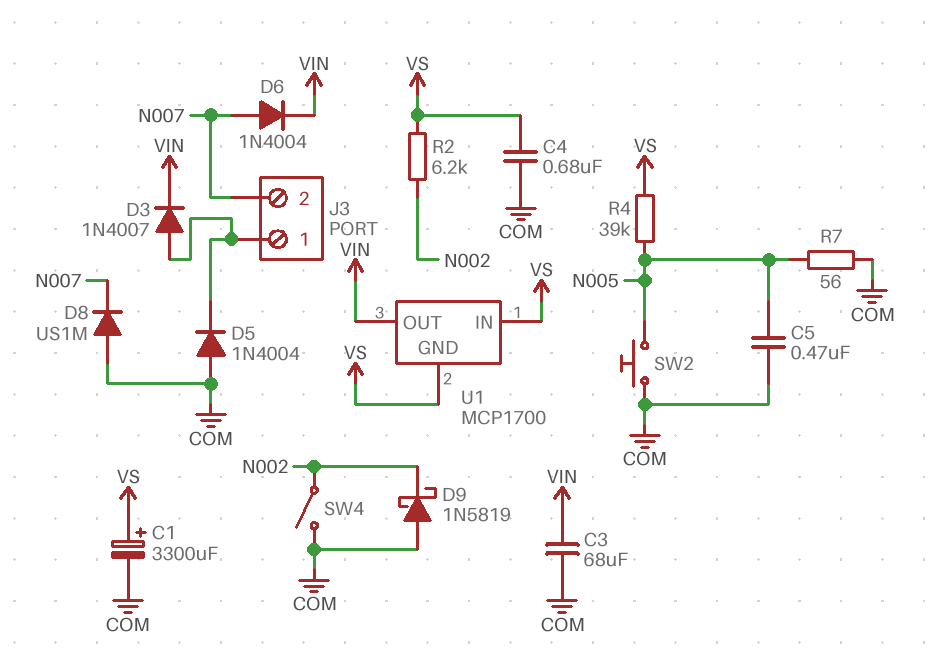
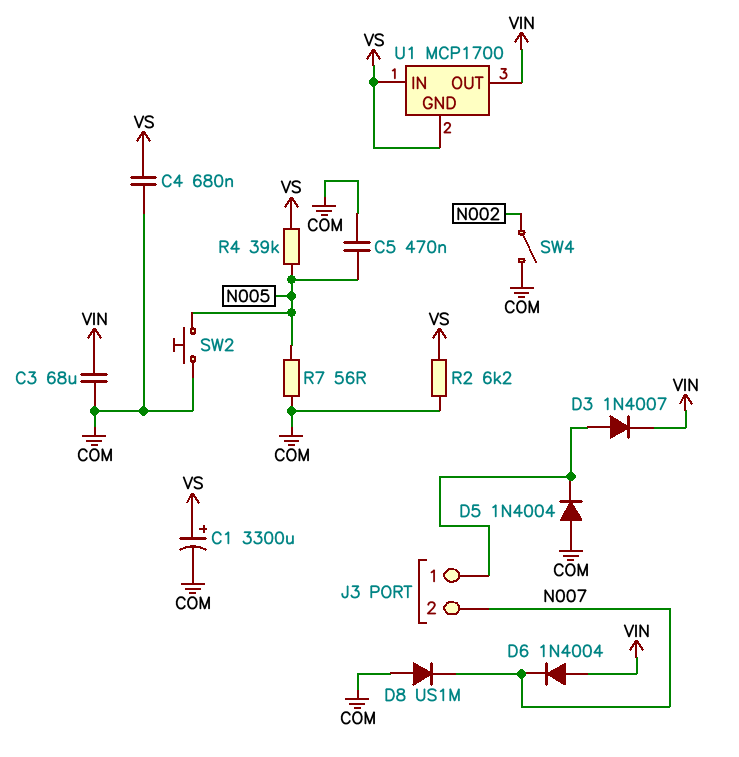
D6: diode 1N4004 (A N007, K VIN) -> diode 1N4004 (A VIN, K N007)
D9: schottky 1N5819 (A COM, K N002) -> none
R2: 6.2k (N002, VS) -> 6.2k (COM, VS)

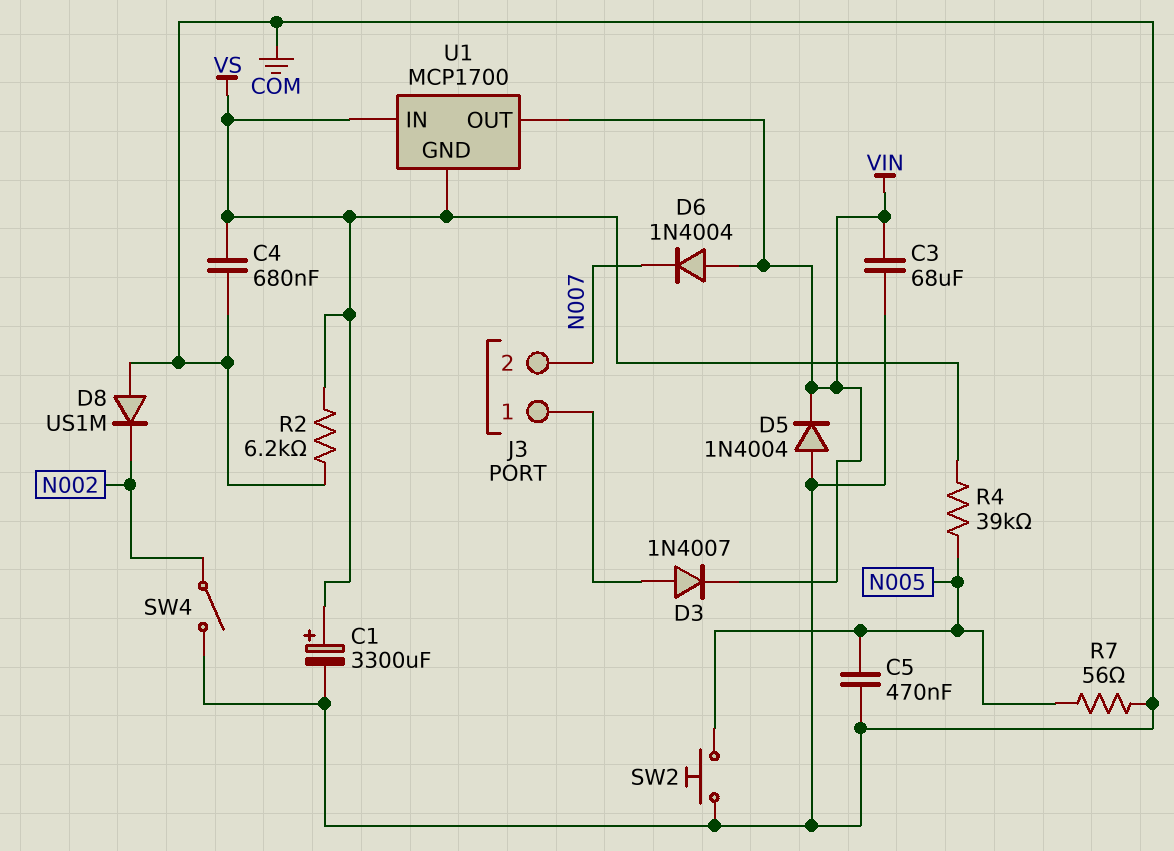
D5: diode 1N4004 (A COM, K J3/1) -> diode 1N4004 (A COM, K VIN)
D8: diode US1M (A COM, K N007) -> diode US1M (A COM, K N002)

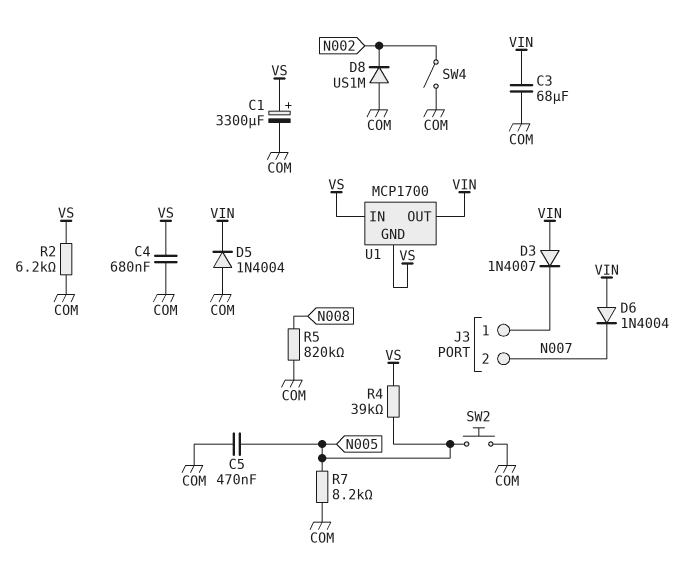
D3: diode 1N4007 (A J3/1, K VIN) -> diode 1N4007 (A VIN, K J3/1)
R5: none -> 820k (COM, N008)
R7: 56 (COM, N005) -> 8.2k (COM, N005)

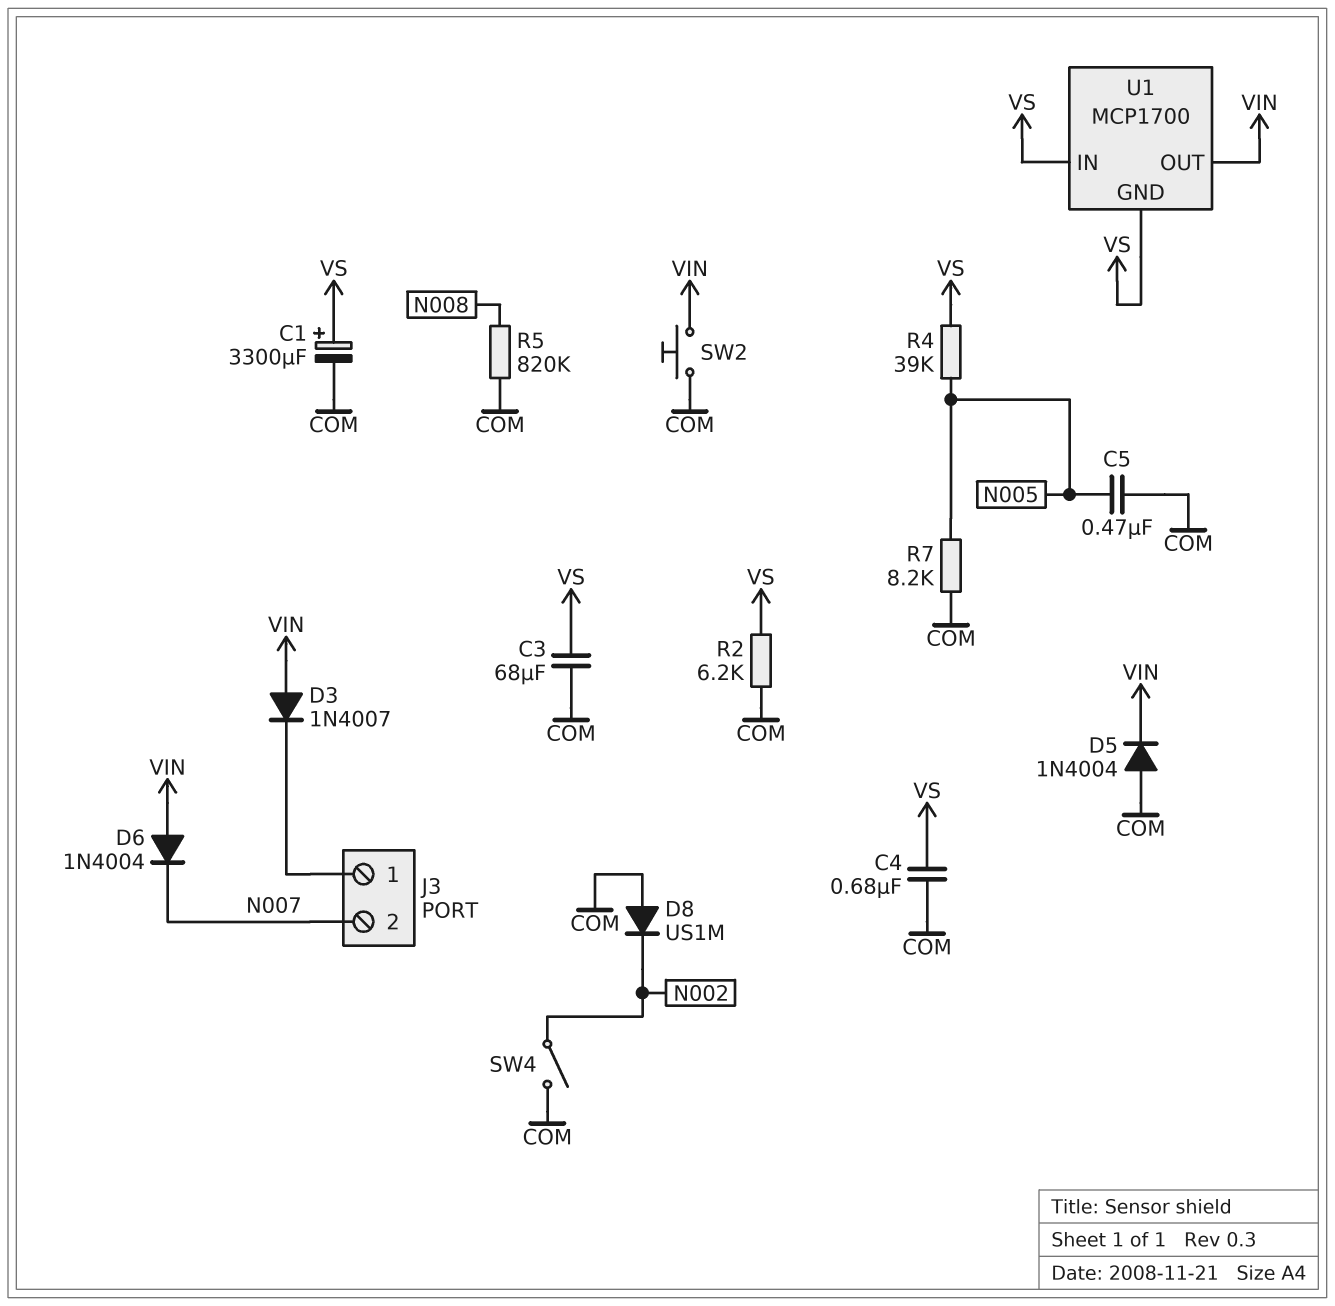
C3: 68uF (COM, VIN) -> 68uF (COM, VS)
SW2: button (COM, N005) -> button (COM, VIN)

